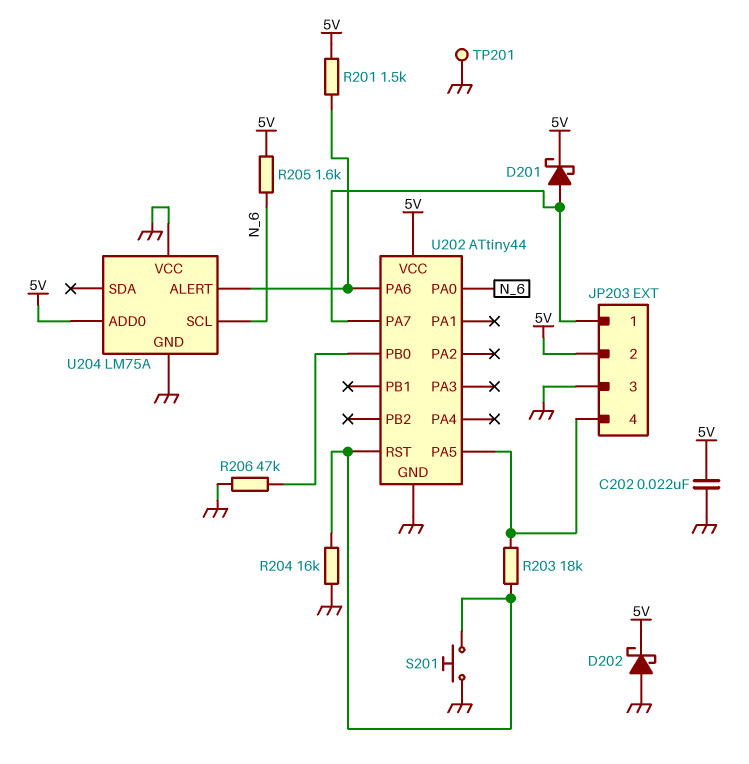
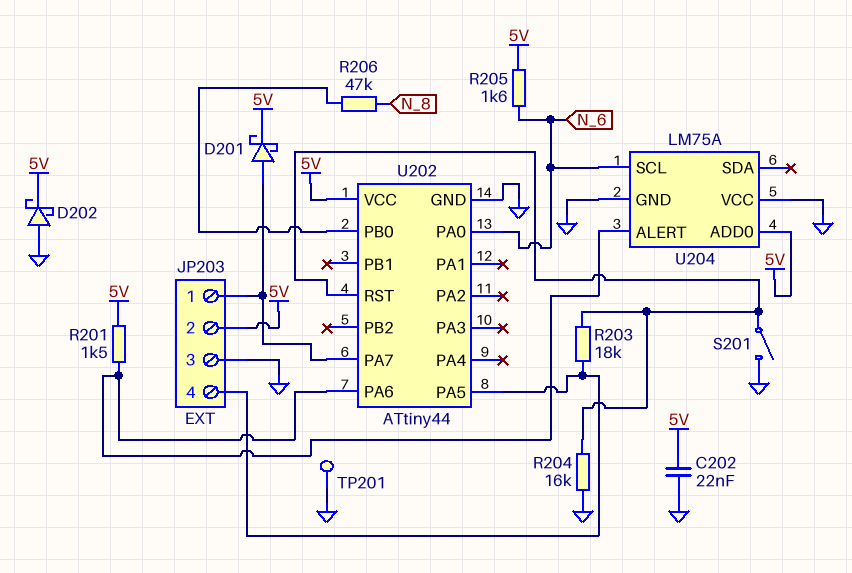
R206: 47k (GND, U202/PB0) -> 47k (N_8, U202/PB0)
S201: button (GND, U202/RST) -> switch (GND, U202/RST)

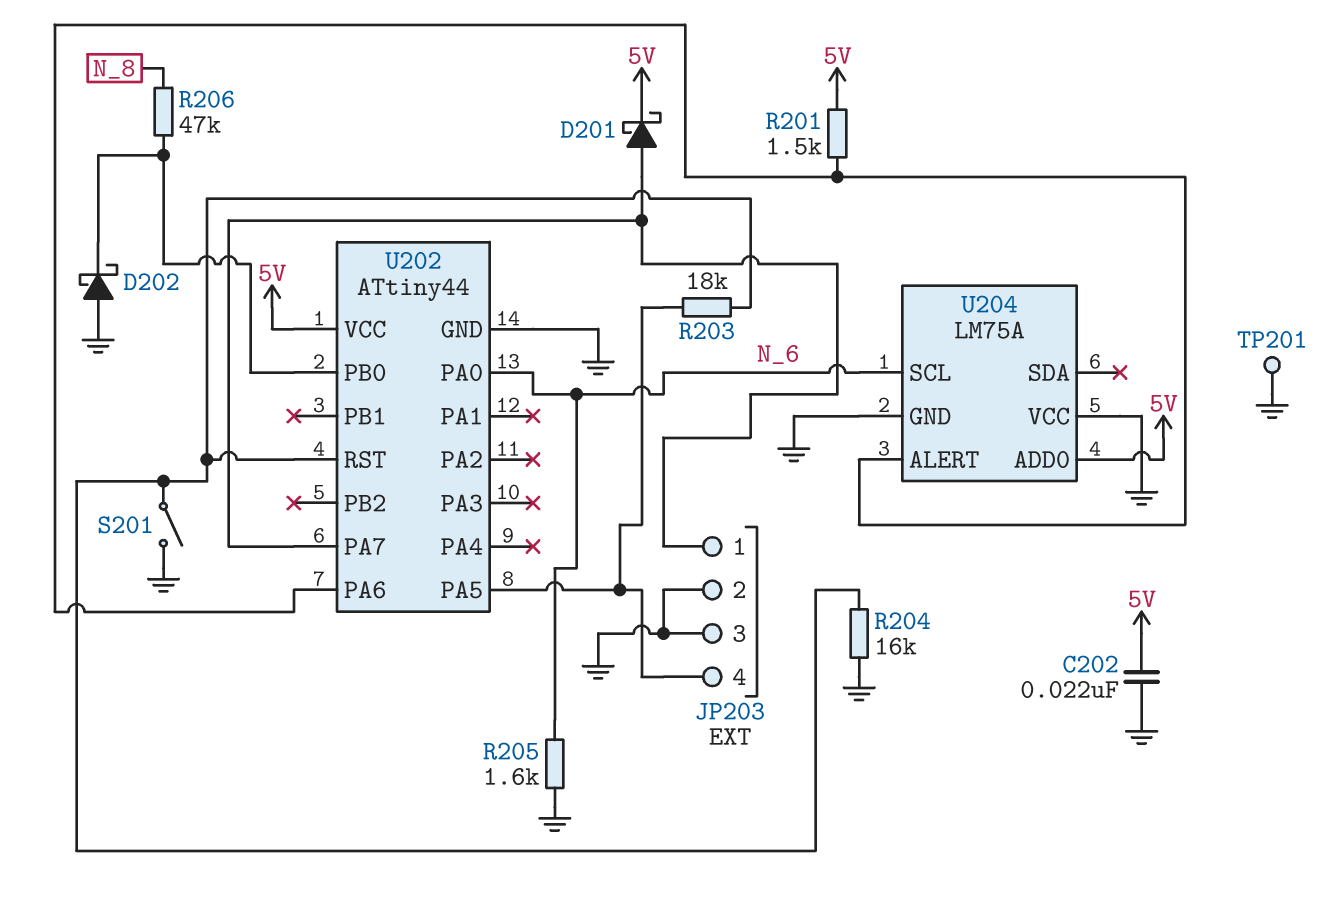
D202: schottky (A GND, K 5V) -> schottky (A GND, K U202/PB0)
JP203 pin 2: 5V -> GND
R205: 1.6k (5V, N_6) -> 1.6k (GND, N_6)

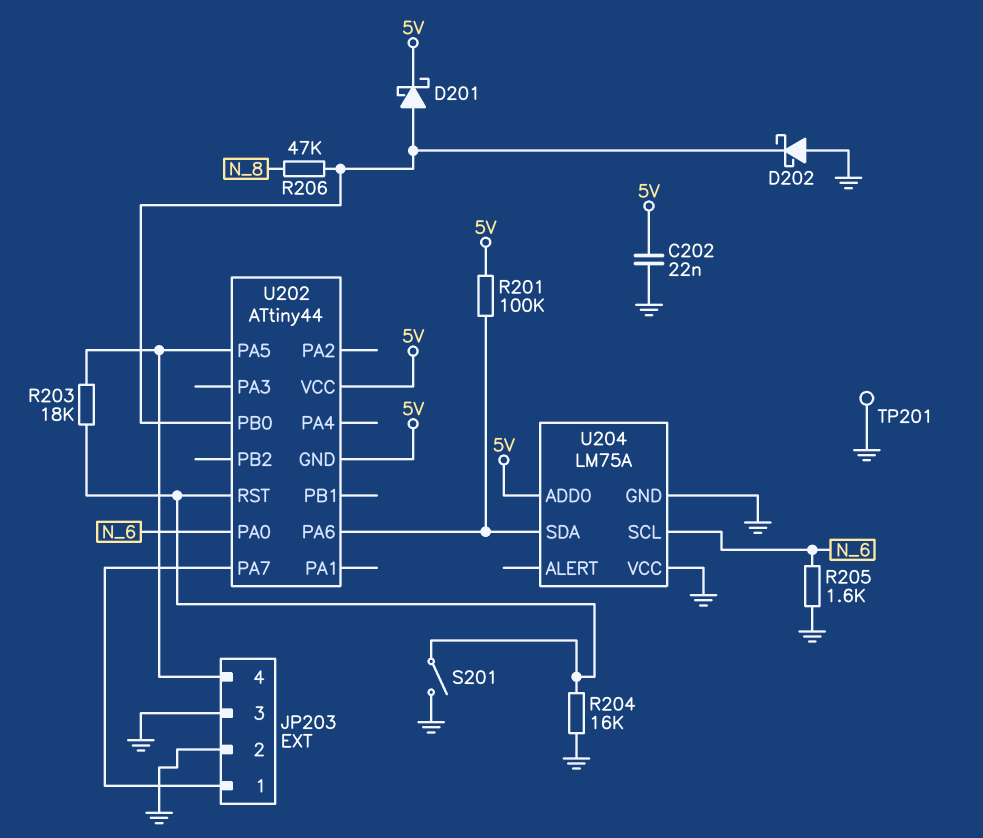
D201: schottky (A JP203/1, K 5V) -> schottky (A U202/PB0, K 5V)
R201: 1.5k (5V, U202/PA6) -> 100k (5V, U202/PA6)
U202 pin GND: GND -> 5V
U204 pin ALERT: U202/PA6 -> none
U204 pin SDA: none -> U202/PA6

